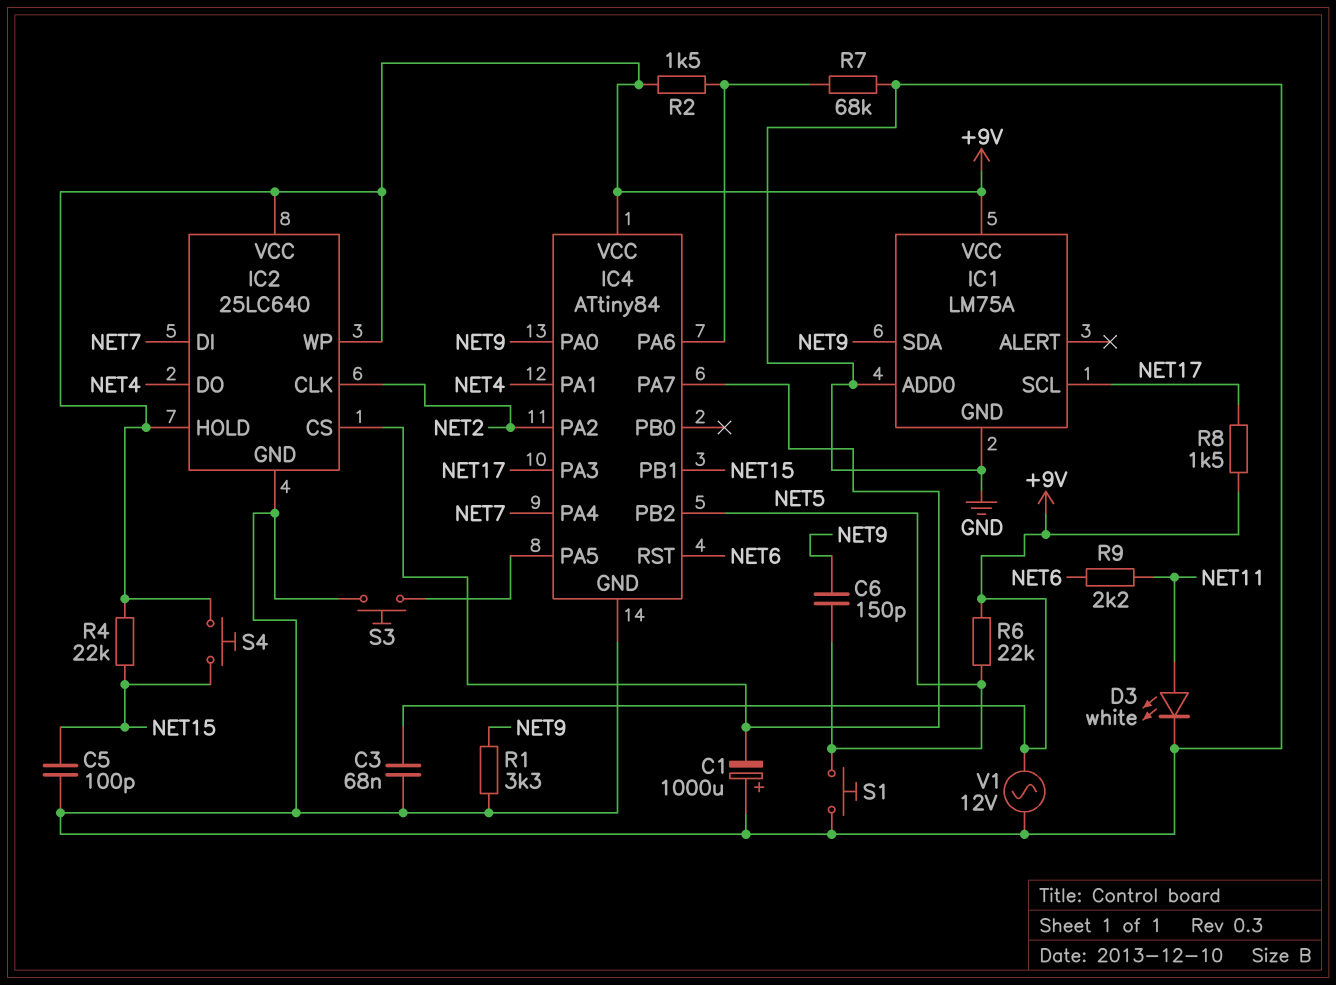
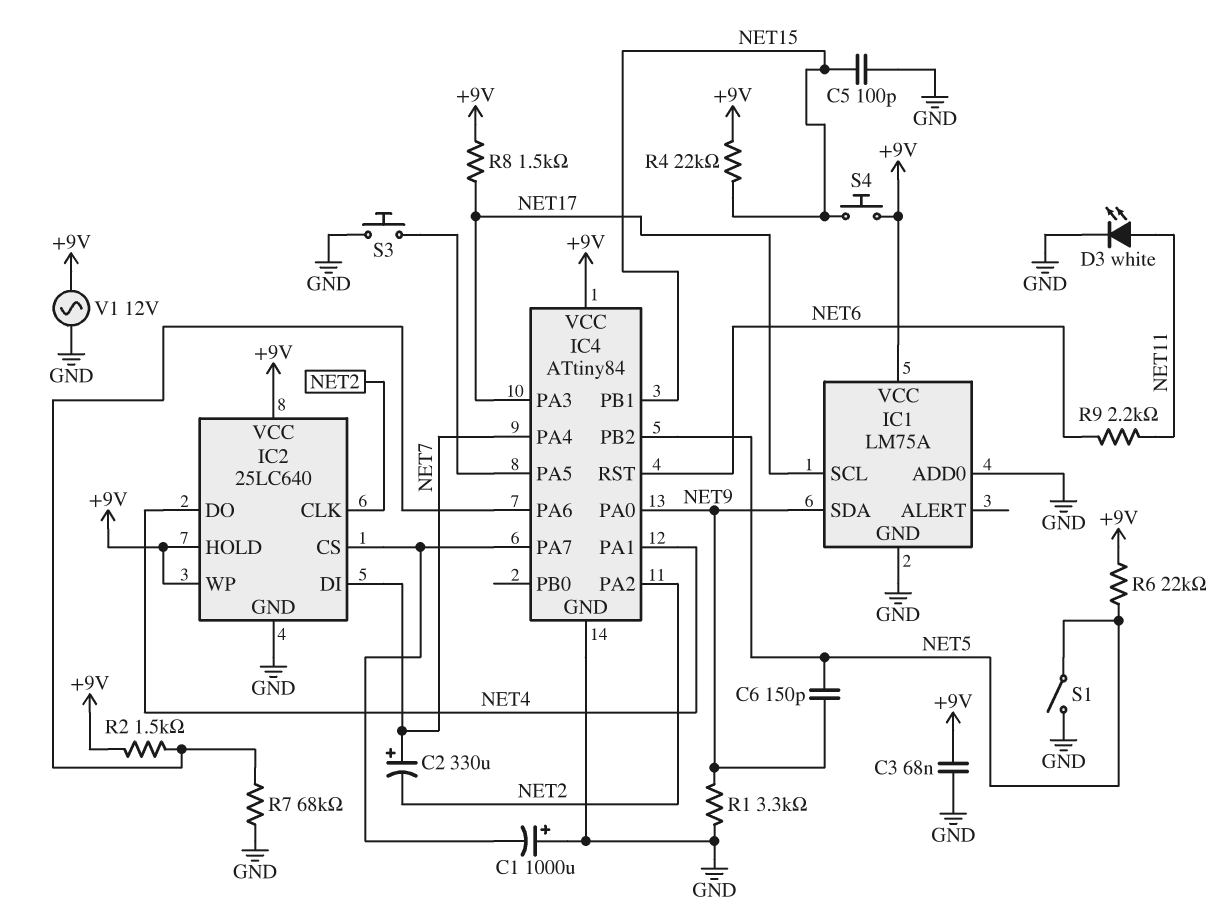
C2: none -> 330uF (plus NET7, minus NET2)
S1: button (GND, NET5) -> switch (GND, NET5)

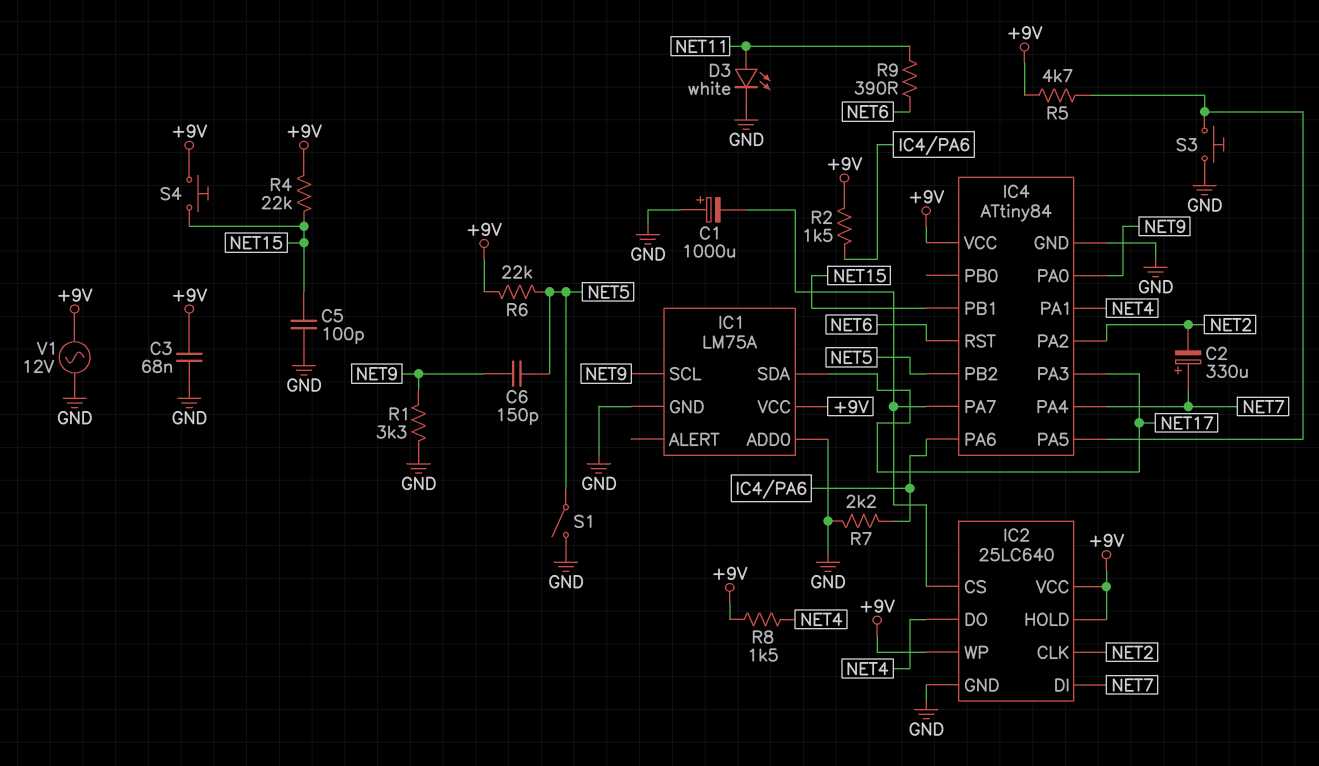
IC1 pin SCL: NET17 -> NET9
IC1 pin SDA: NET9 -> NET17
R5: none -> 4.7k (+9V, IC4/PA5)
R7: 68k (GND, IC4/PA6) -> 2.2k (GND, IC4/PA6)
R8: 1.5k (+9V, NET17) -> 1.5k (+9V, NET4)
R9: 2.2k (NET6, NET11) -> 390 (NET6, NET11)

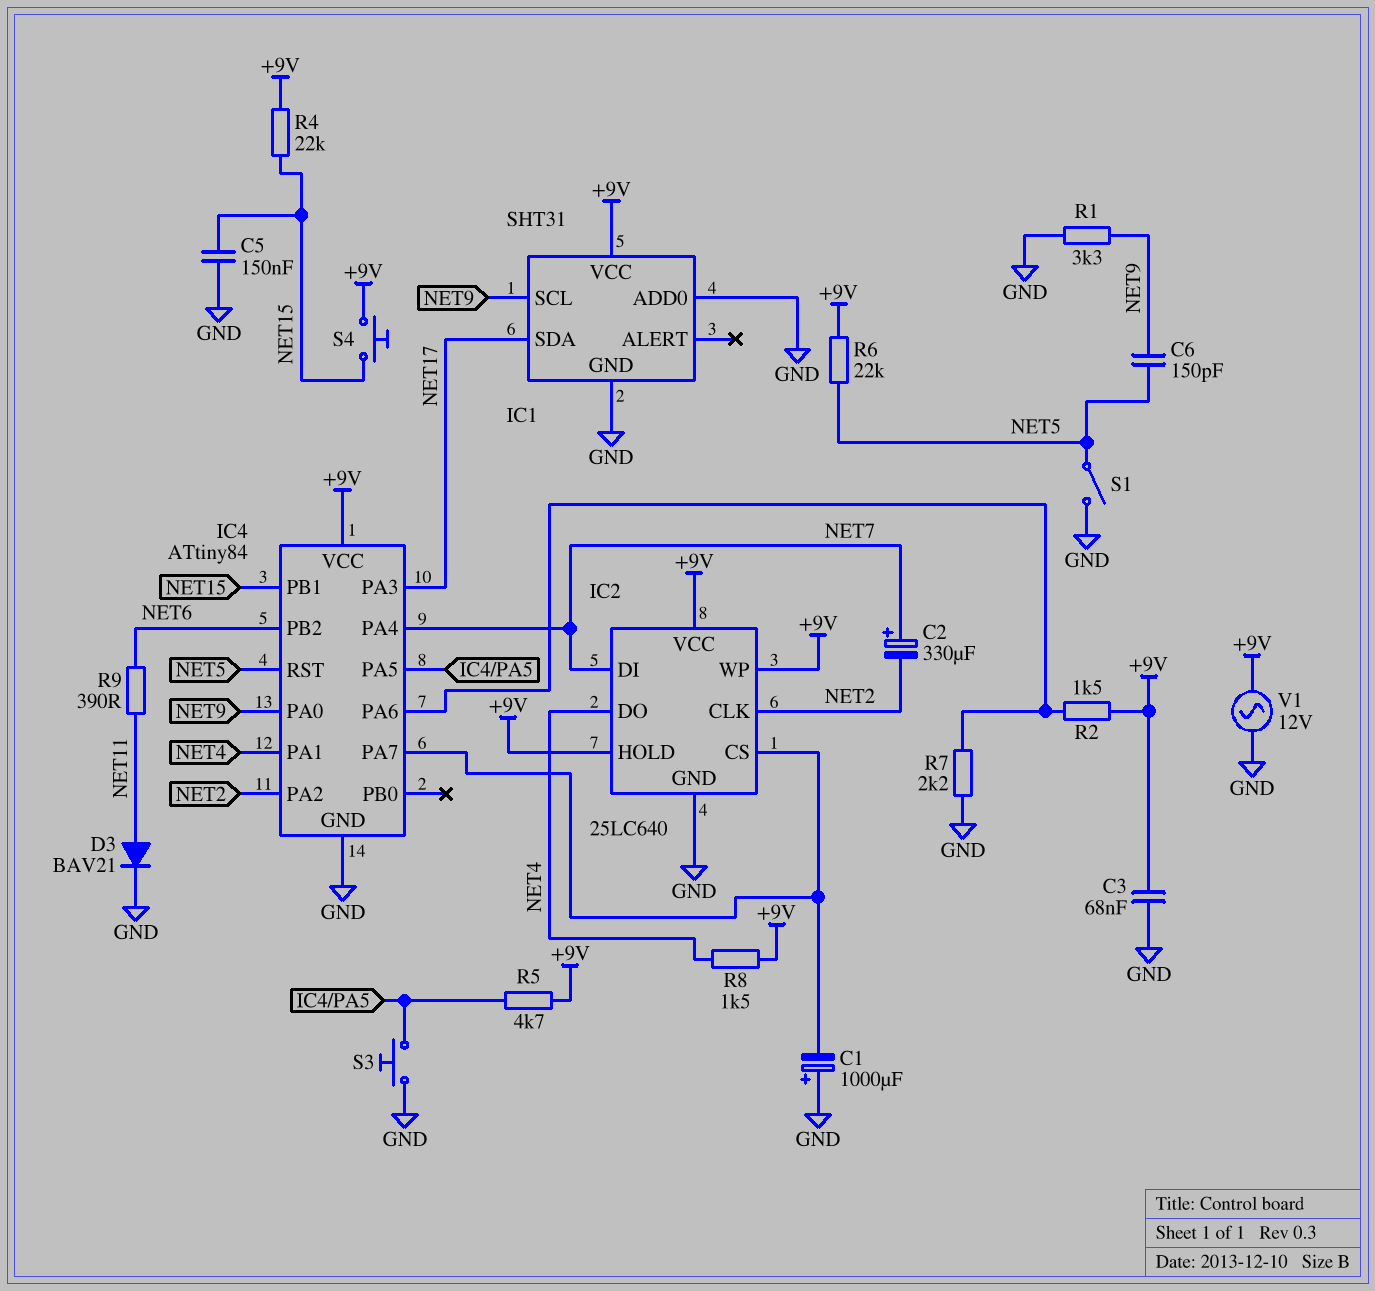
C5: 100pF (GND, NET15) -> 150nF (GND, NET15)
D3: LED white (A NET11, K GND) -> diode BAV21 (A NET11, K GND)
IC1: LM75A -> SHT31
IC4 pin PB2: NET5 -> NET6
IC4 pin RST: NET6 -> NET5

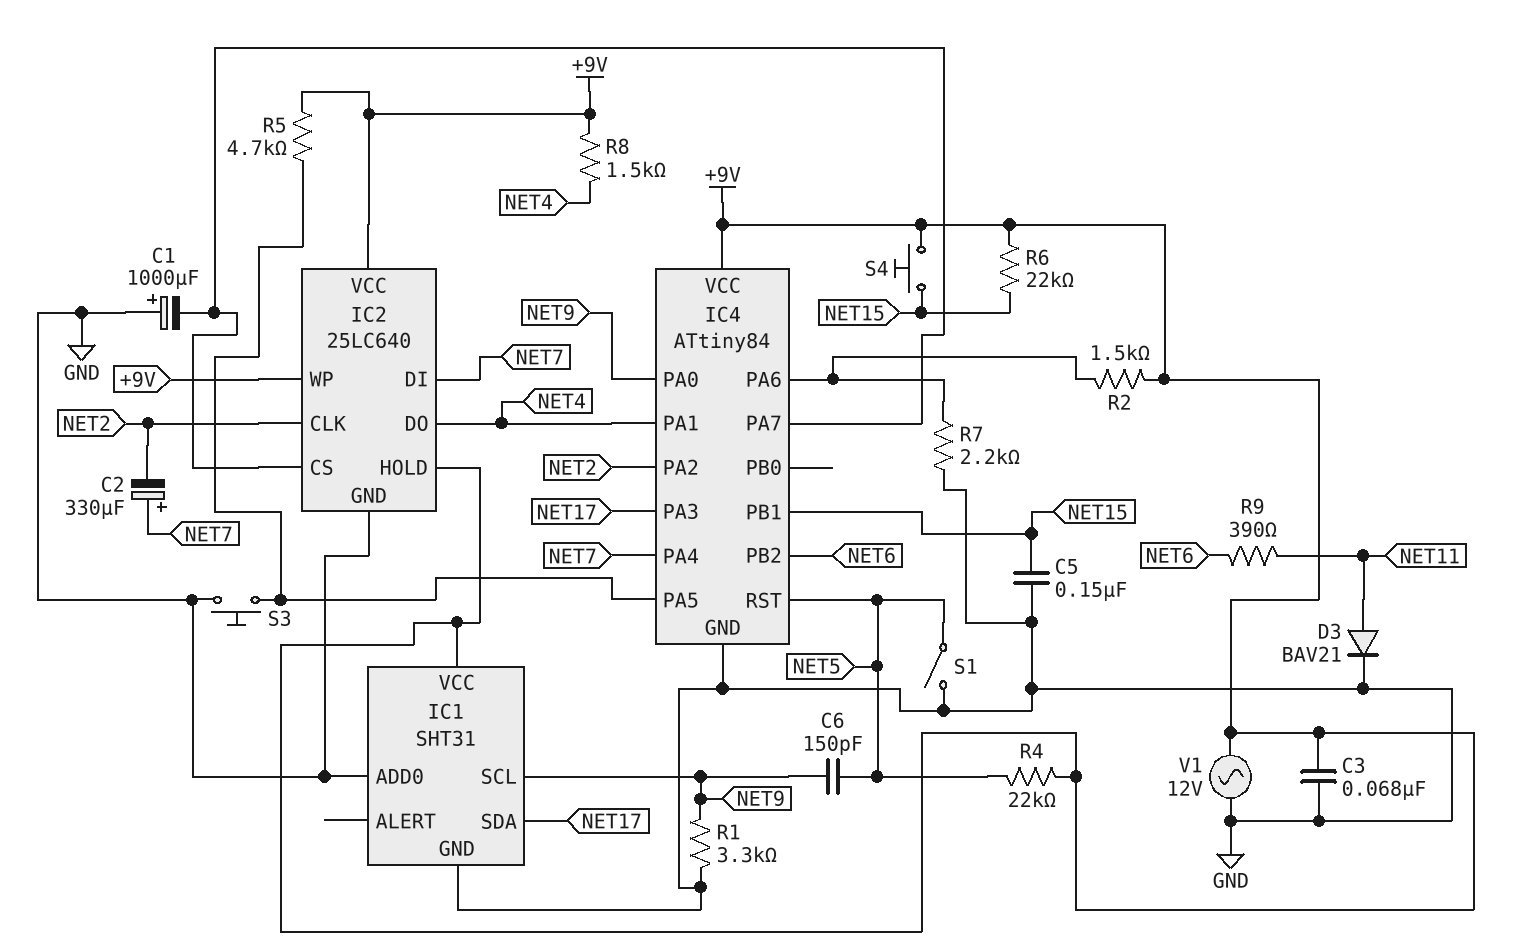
R4: 22k (+9V, NET15) -> 22k (+9V, NET5)
R6: 22k (+9V, NET5) -> 22k (+9V, NET15)

